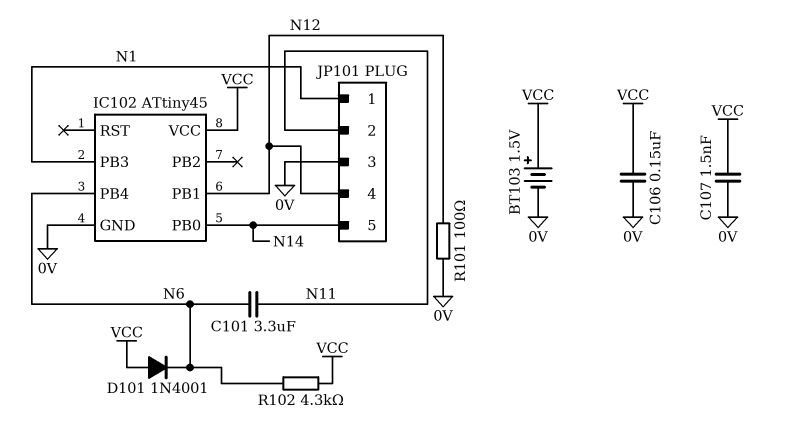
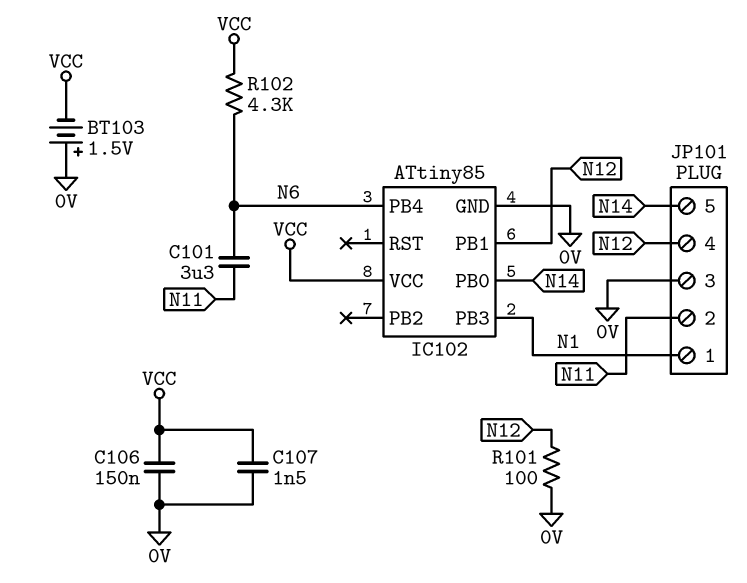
BT103: 1.5V (plus VCC, minus 0V) -> 1.5V (plus 0V, minus VCC)
D101: diode 1N4001 (A VCC, K N6) -> none
IC102: ATtiny45 -> ATtiny85

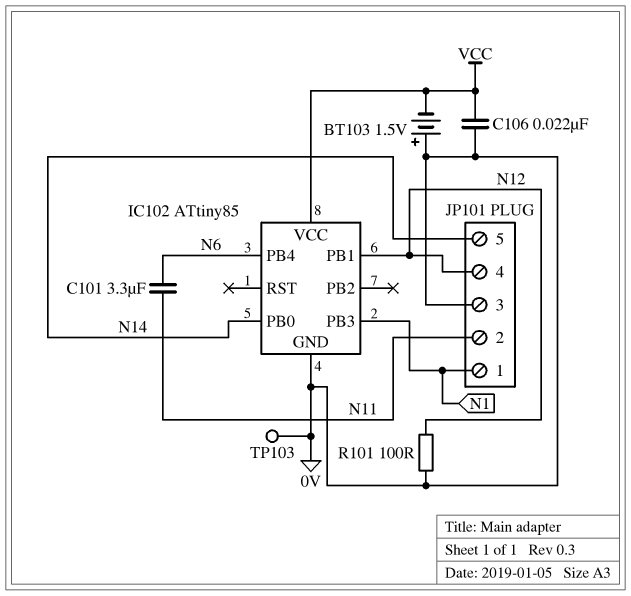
C106: 150nF (0V, VCC) -> 22nF (0V, VCC)
C107: 1.5nF (0V, VCC) -> none
R102: 4.3k (N6, VCC) -> none
TP103: none -> test point (0V)

